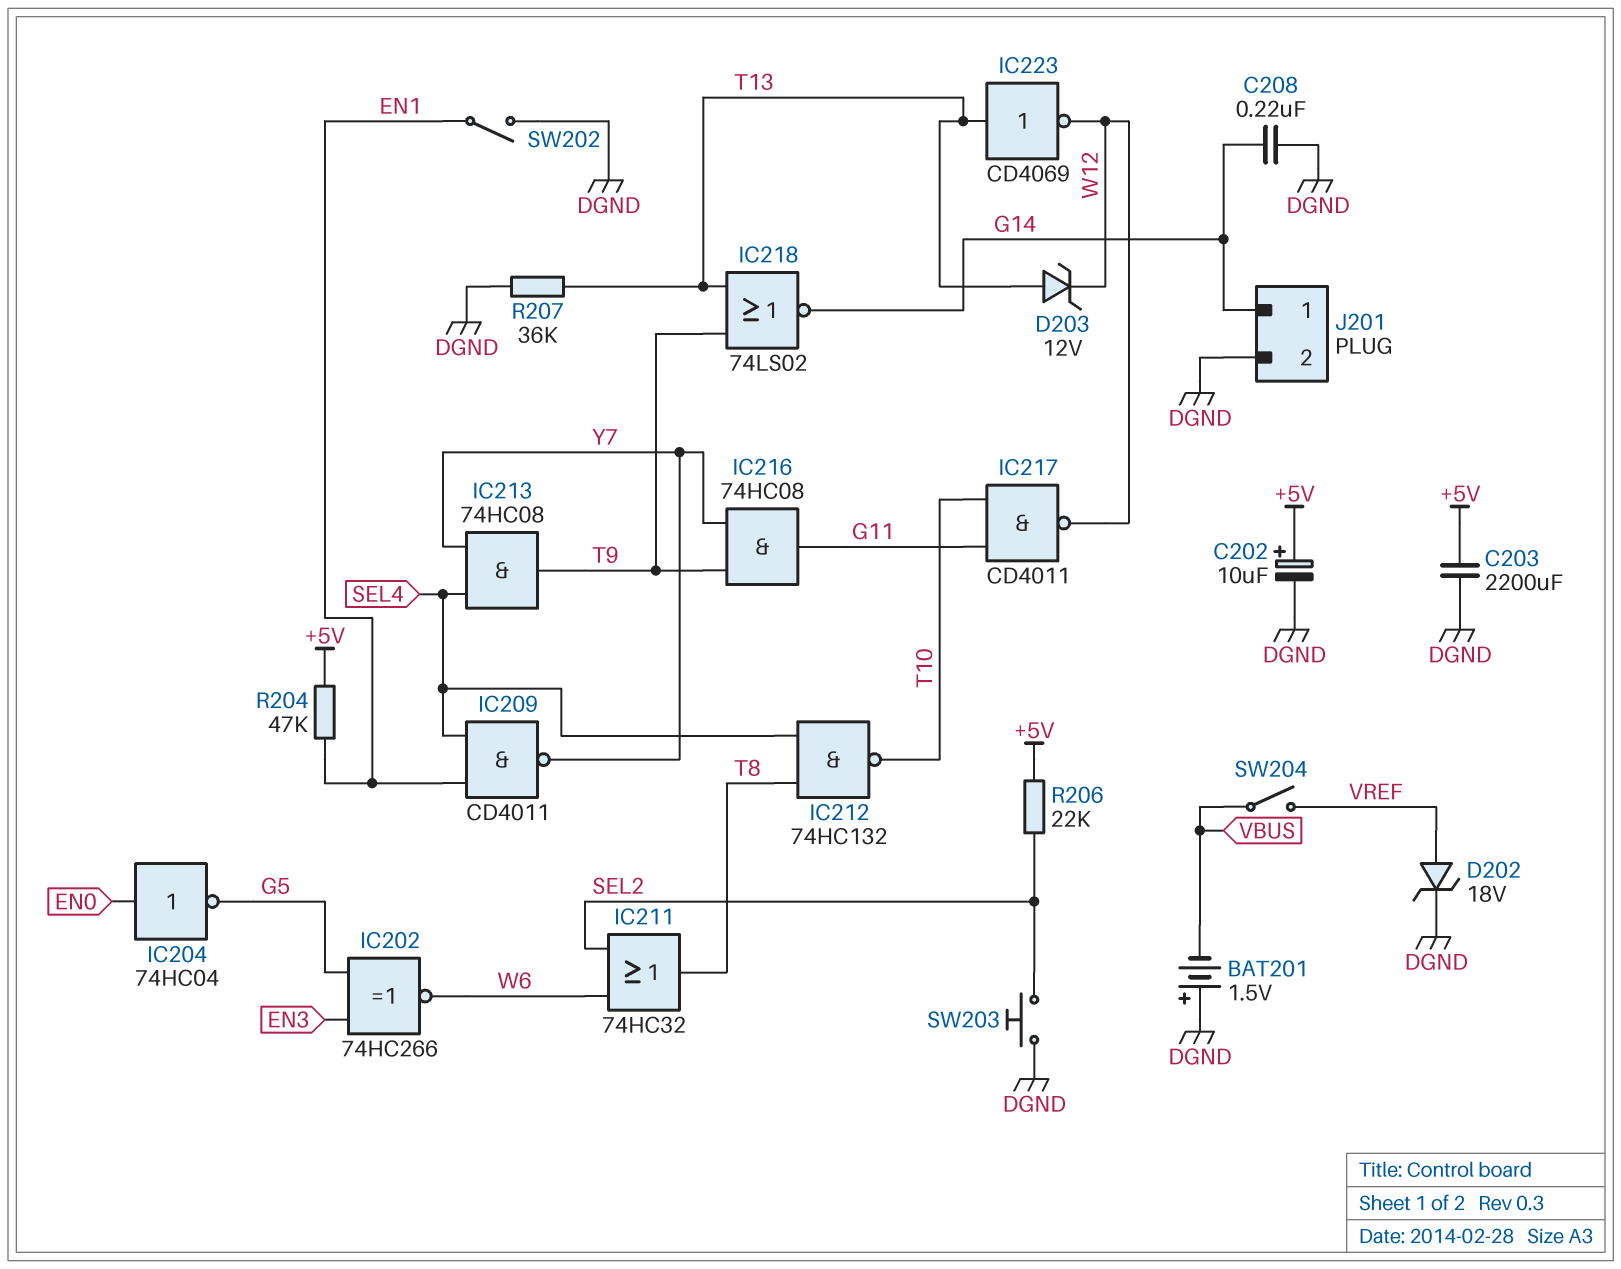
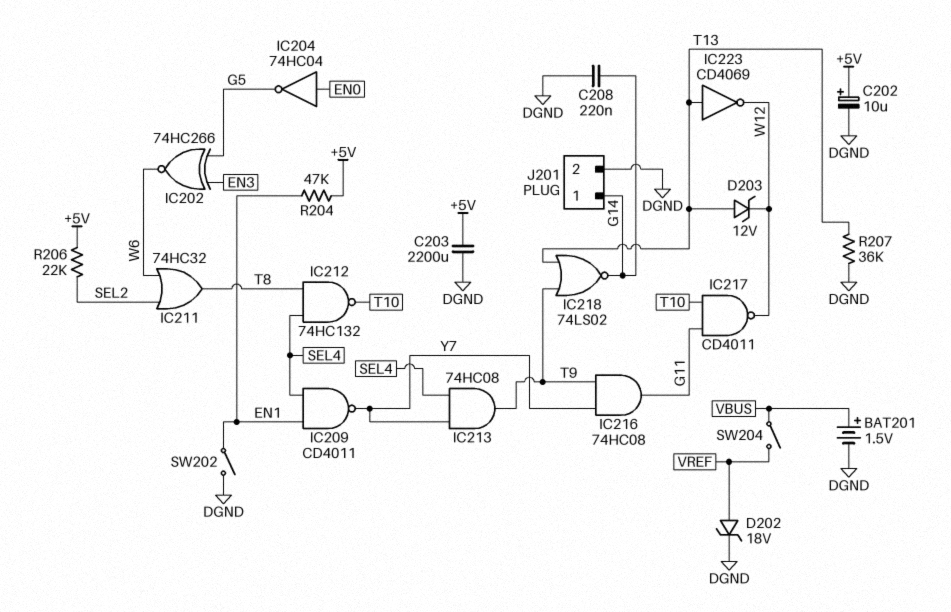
BAT201: 1.5V (plus DGND, minus VBUS) -> 1.5V (plus VBUS, minus DGND)
SW203: button (DGND, SEL2) -> none

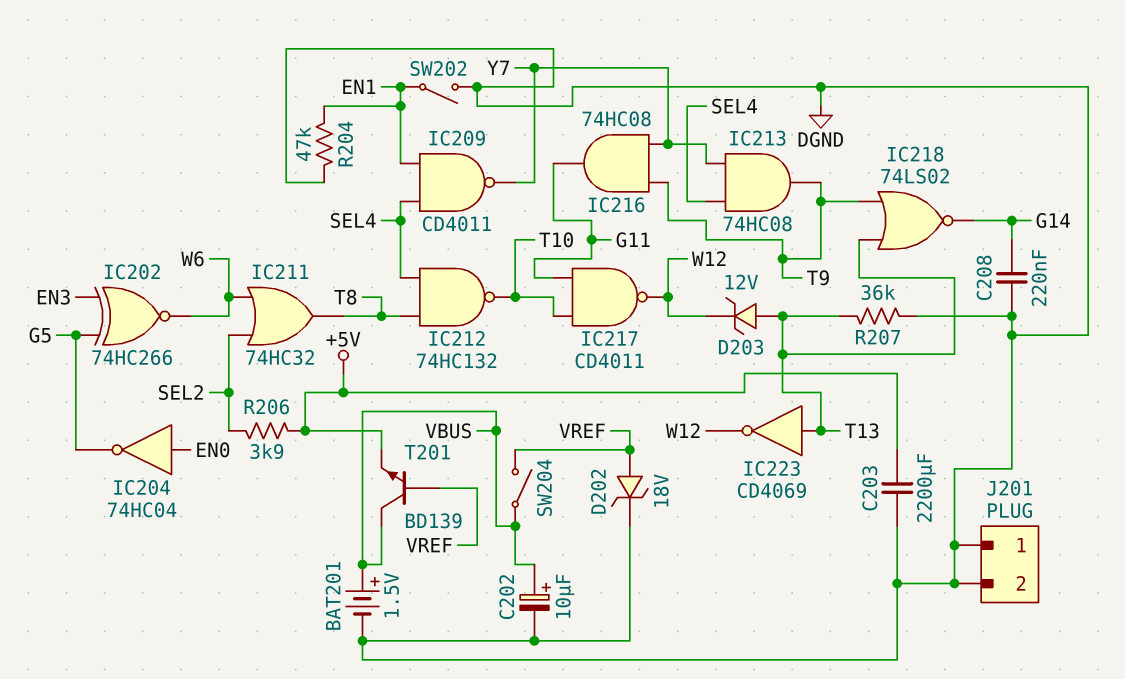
C202: 10uF (plus +5V, minus DGND) -> 10uF (plus VBUS, minus DGND)
J201 pin 1: G14 -> DGND
R204: 47k (+5V, EN1) -> 47k (DGND, EN1)
R206: 22k (+5V, SEL2) -> 3.9k (+5V, SEL2)
T201: none -> NPN BD139 (B VREF, C VBUS, E +5V)

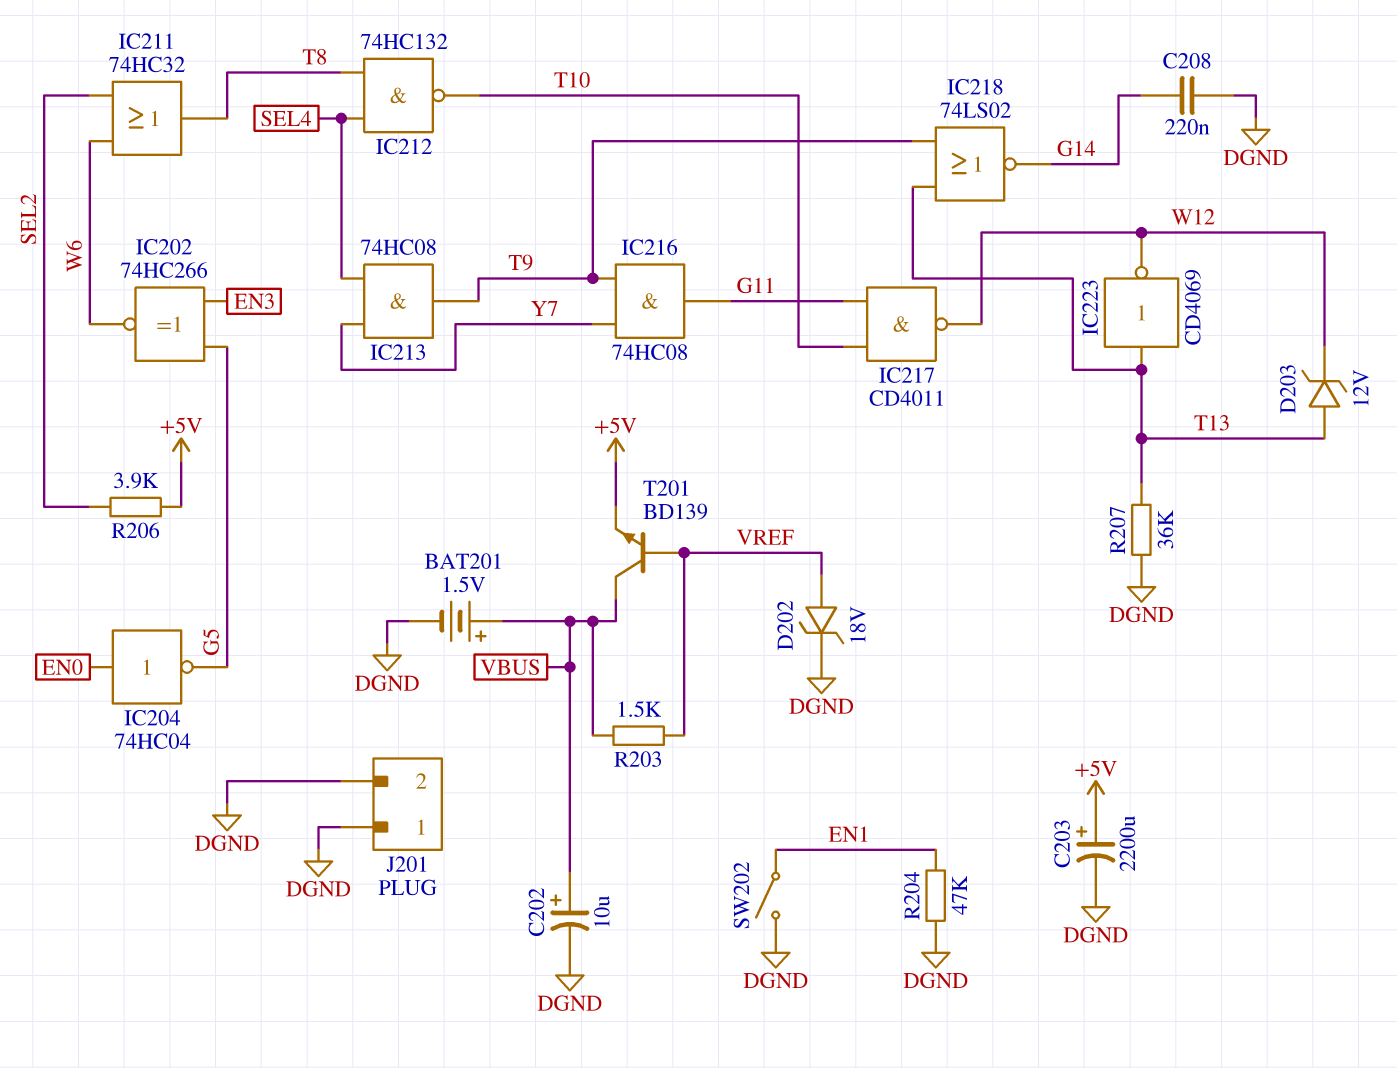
C203: 2200uF (+5V, DGND) -> 2200uF (plus +5V, minus DGND)
IC209: NAND CD4011 (in EN1, in SEL4, out Y7) -> none
R203: none -> 1.5k (VBUS, VREF)
SW204: switch (VBUS, VREF) -> none

